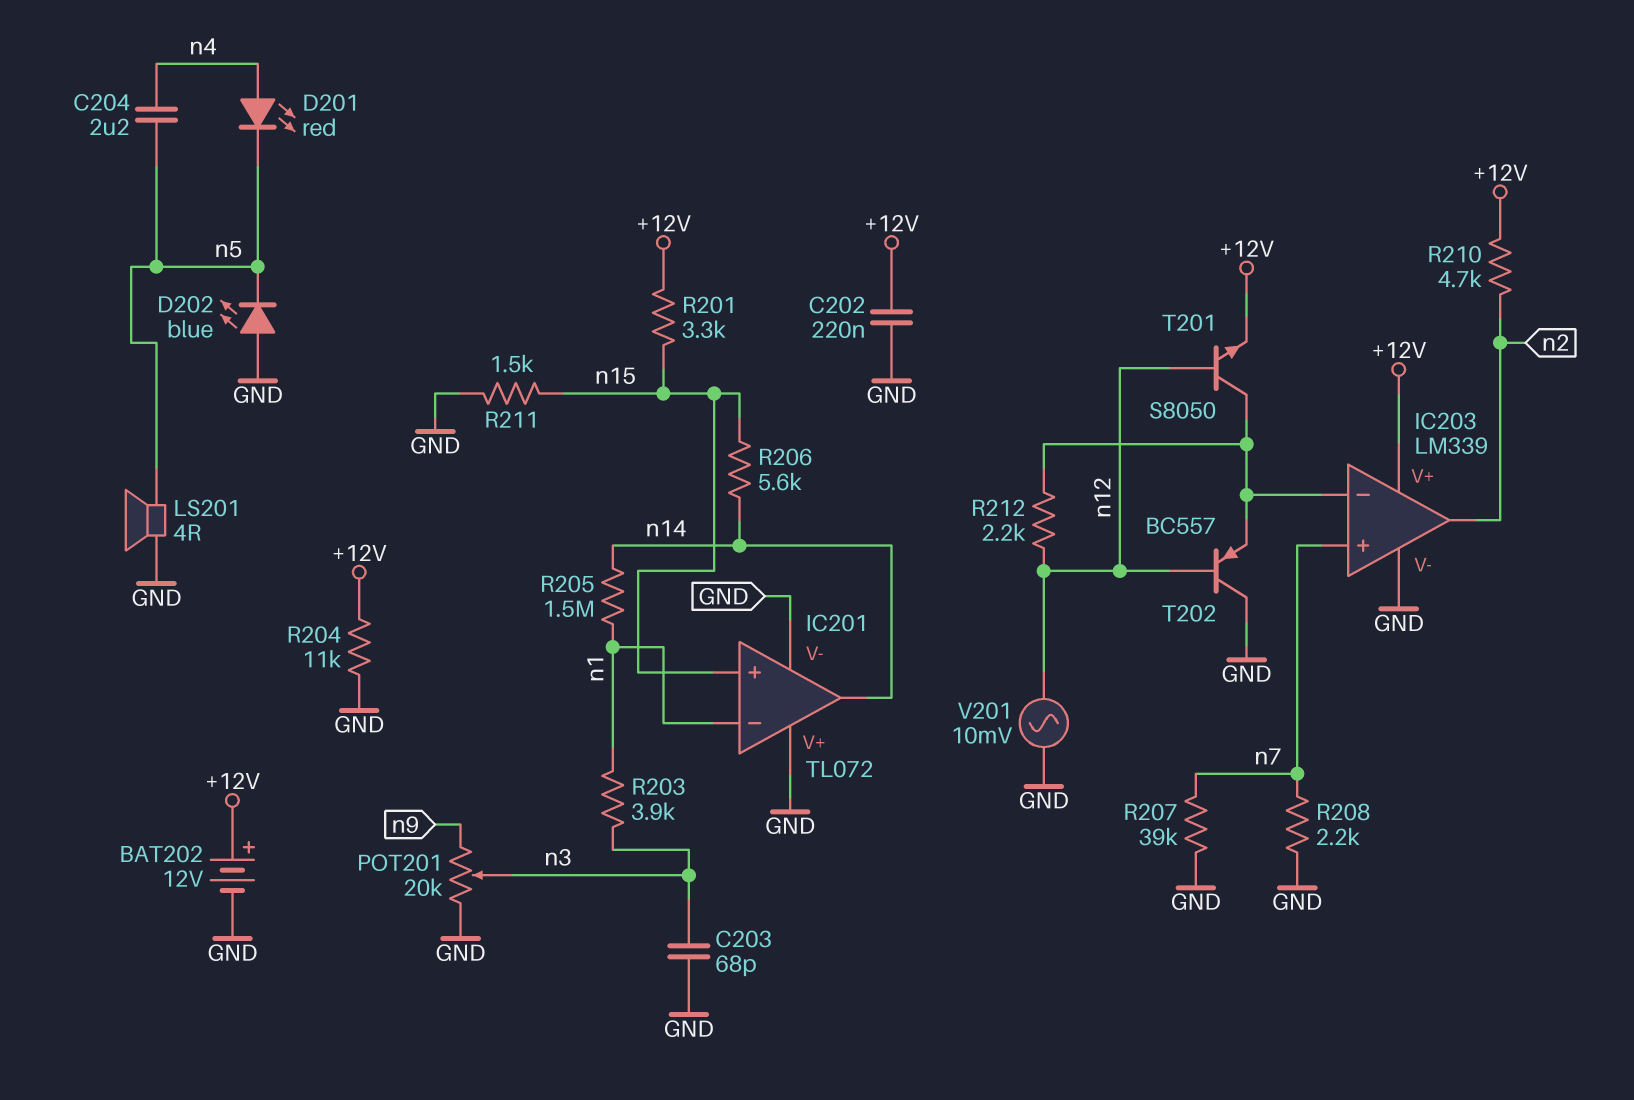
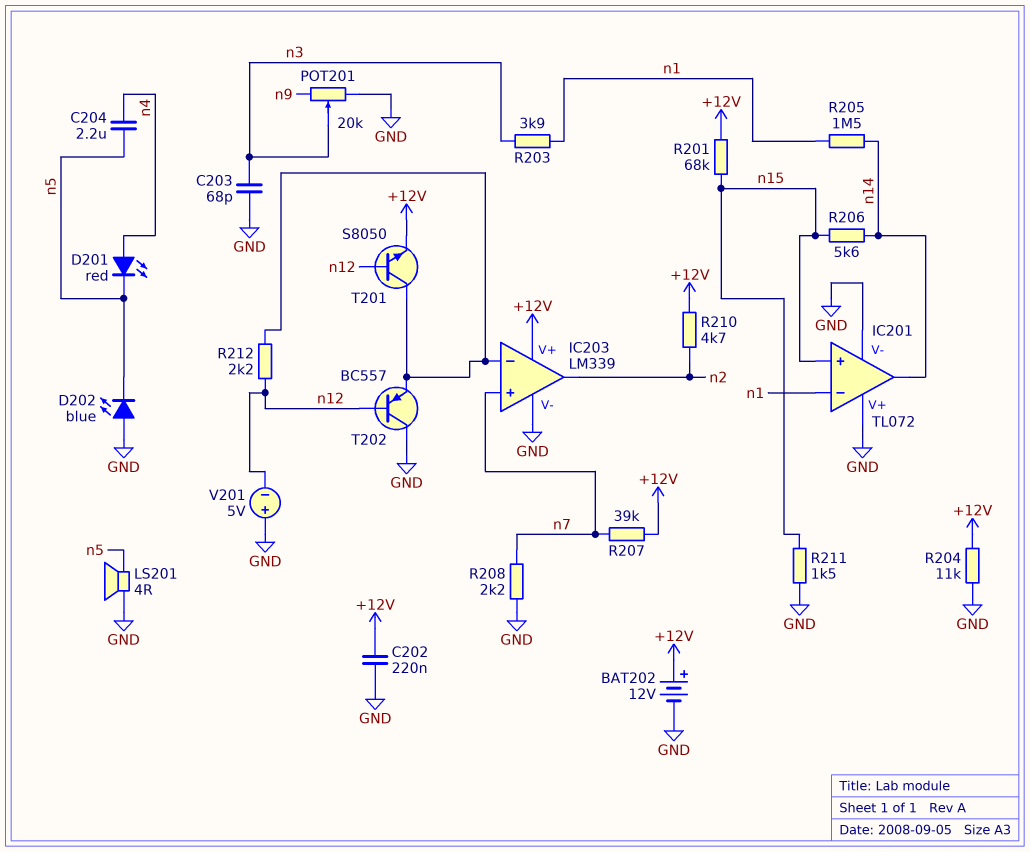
R201: 3.3k (+12V, n15) -> 68k (+12V, n15)
R207: 39k (GND, n7) -> 39k (+12V, n7)
V201: AC 10mV (GND, n12) -> 5V (plus GND, minus n12)

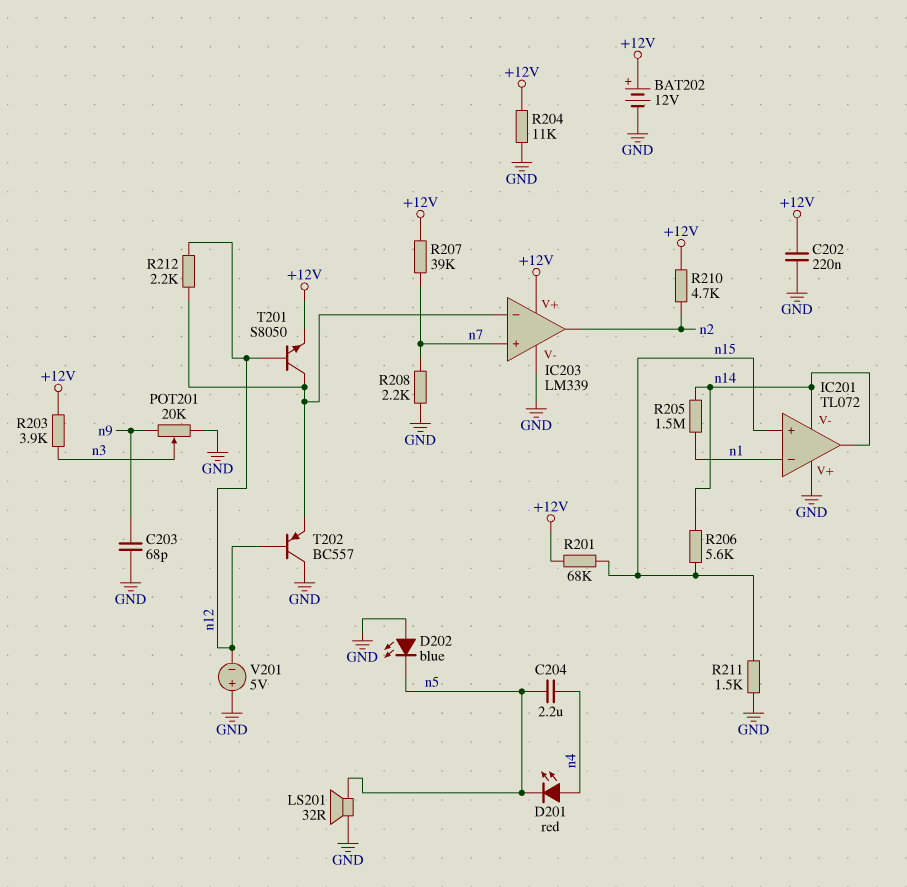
C203: 68pF (GND, n3) -> 68pF (GND, n9)
IC201 pin V-: GND -> n14
LS201: speaker 4R (GND, n5) -> speaker 32R (GND, n5)
R203: 3.9k (n1, n3) -> 3.9k (+12V, n3)

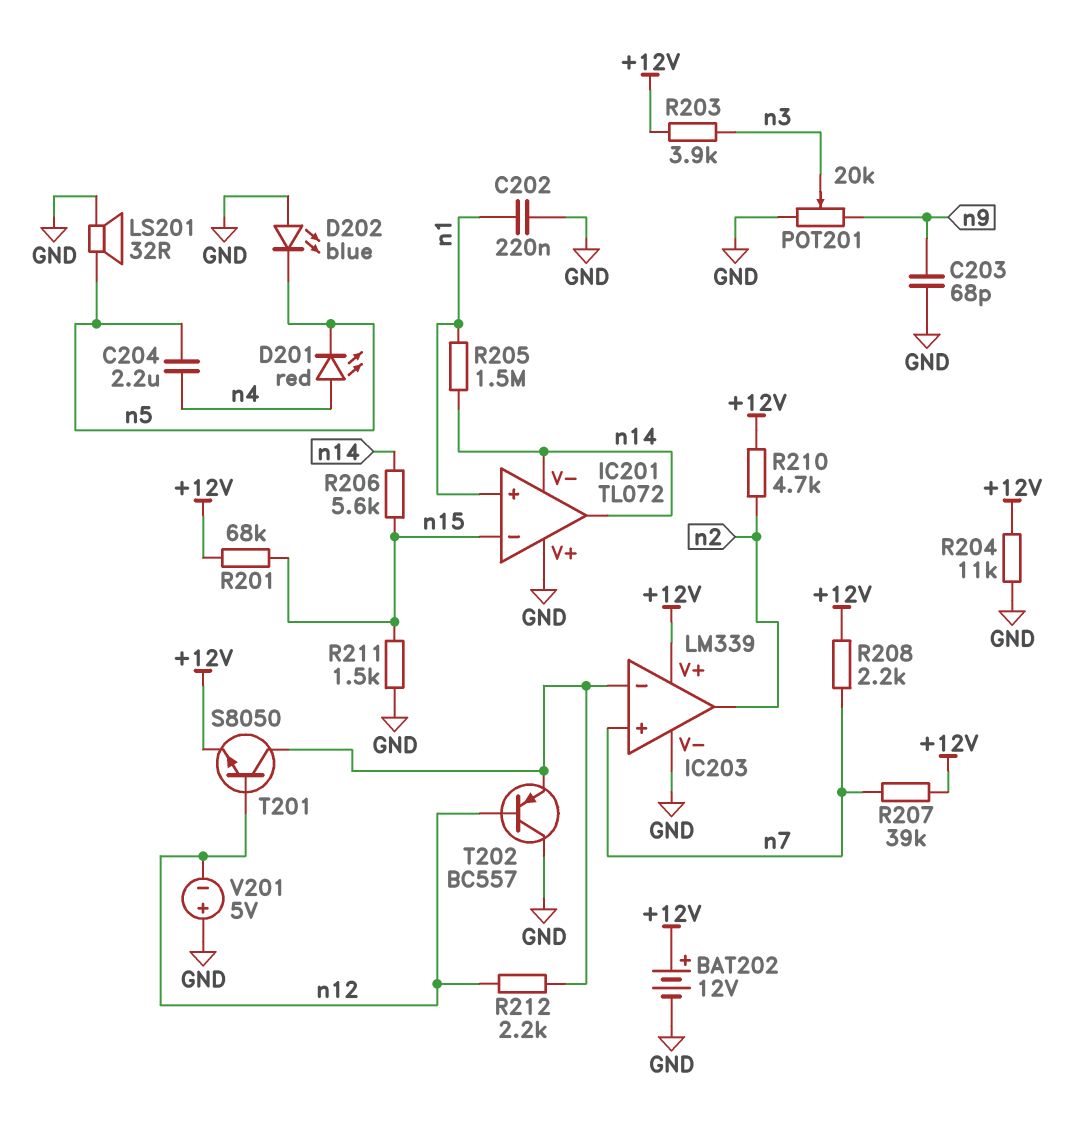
C202: 220nF (+12V, GND) -> 220nF (GND, n1)
IC201 pin in+: n15 -> n1
IC201 pin in-: n1 -> n15
R208: 2.2k (GND, n7) -> 2.2k (+12V, n7)

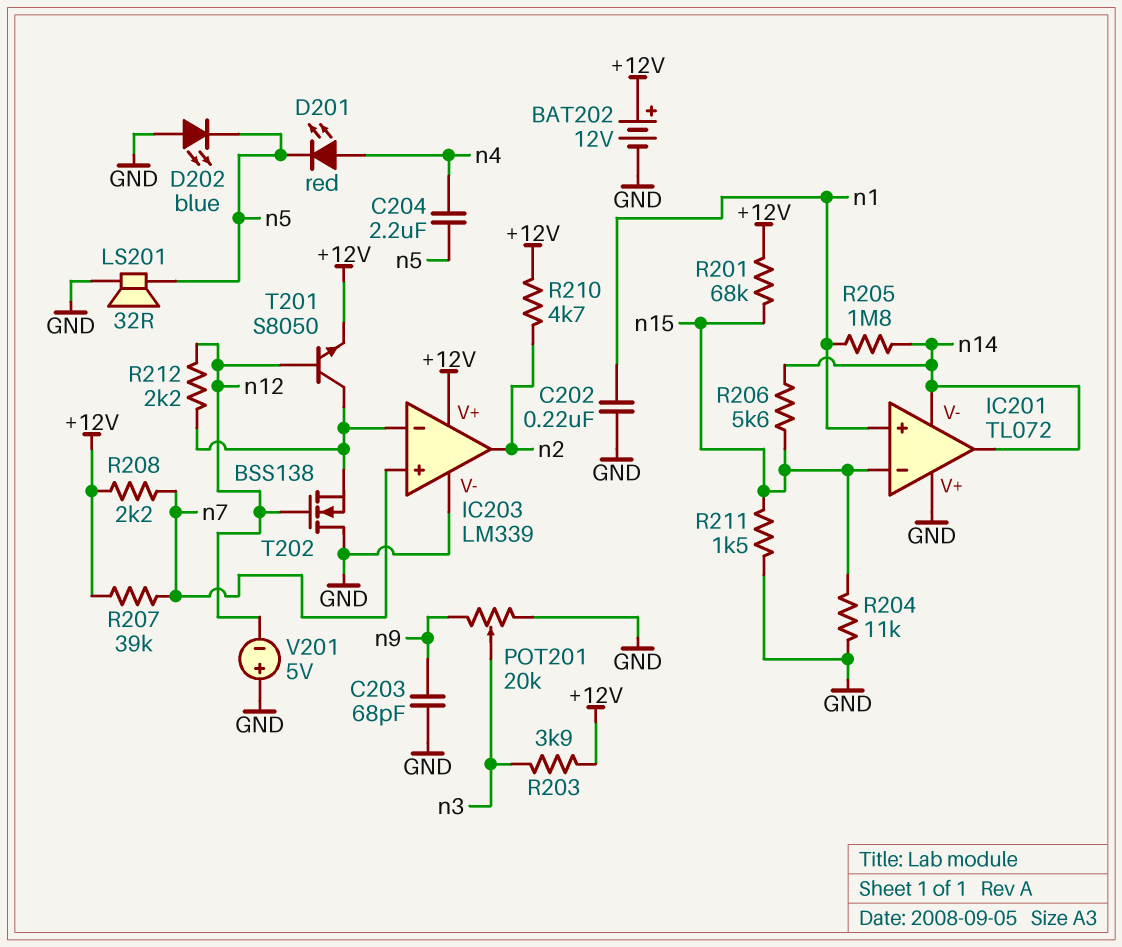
R204: 11k (+12V, GND) -> 11k (GND, n15)
R205: 1.5M (n1, n14) -> 1.8M (n1, n14)
T202: PNP BC557 (B n12, C GND, E IC203/in-) -> NMOS BSS138 (G n12, D GND, S IC203/in-)

